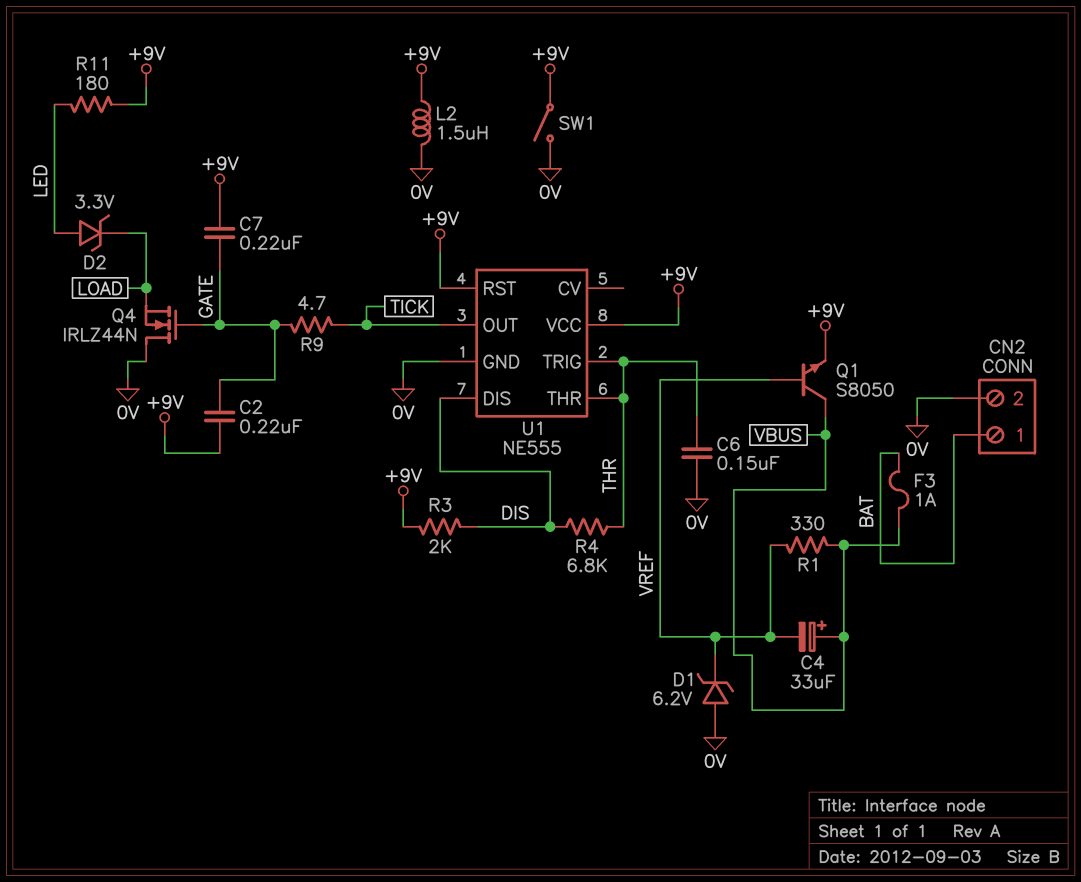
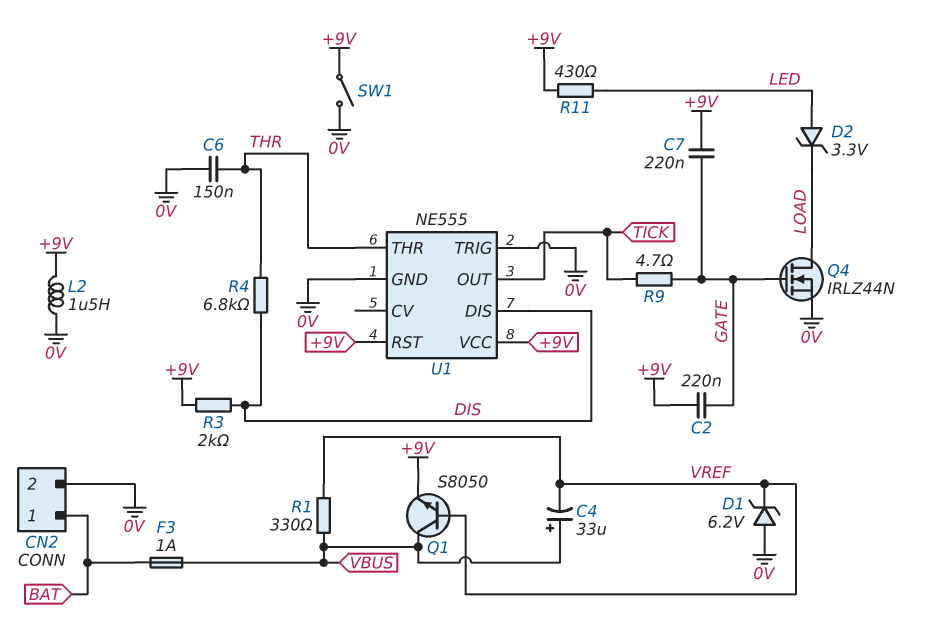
Q4: NMOS IRLZ44N (G GATE, D 0V, S LOAD) -> NMOS IRLZ44N (G GATE, D LOAD, S 0V)
R11: 180 (+9V, LED) -> 430 (+9V, LED)
U1 pin TRIG: THR -> 0V

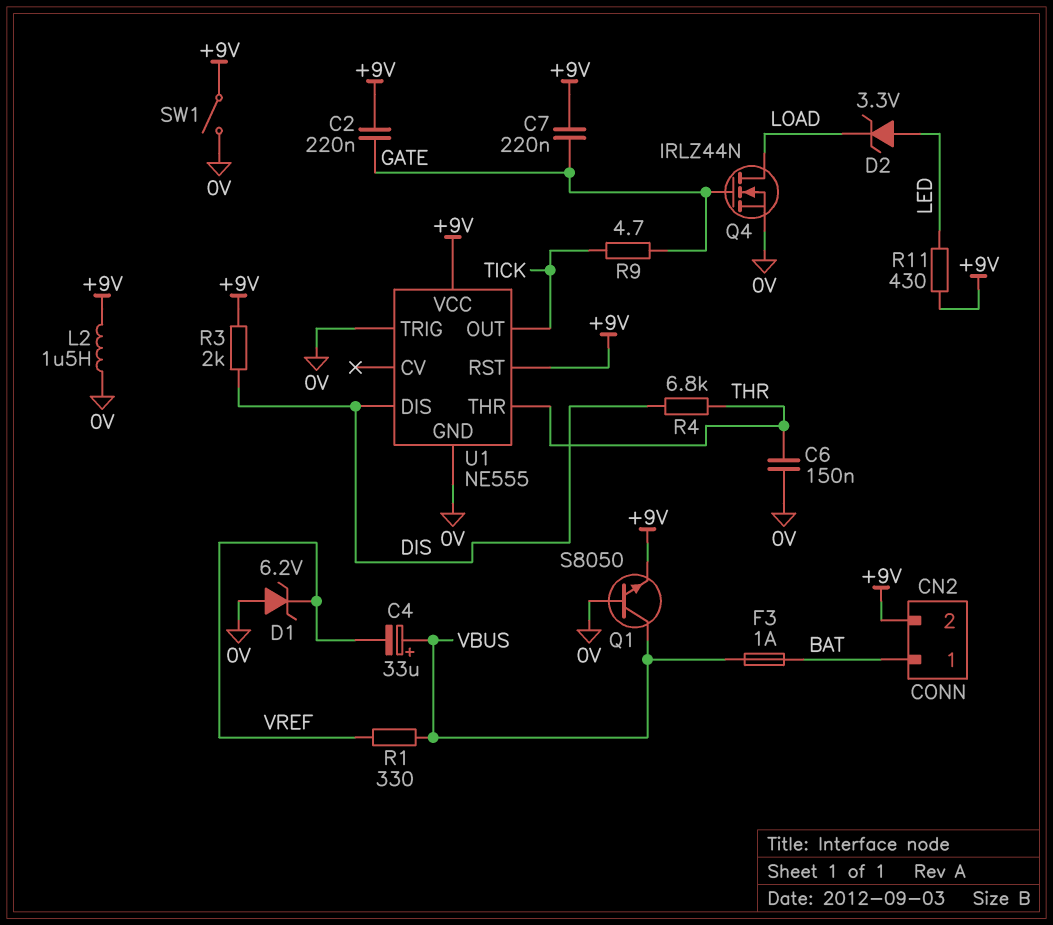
CN2 pin 2: 0V -> +9V
Q1: NPN S8050 (B VREF, C VBUS, E +9V) -> NPN S8050 (B 0V, C VBUS, E +9V)

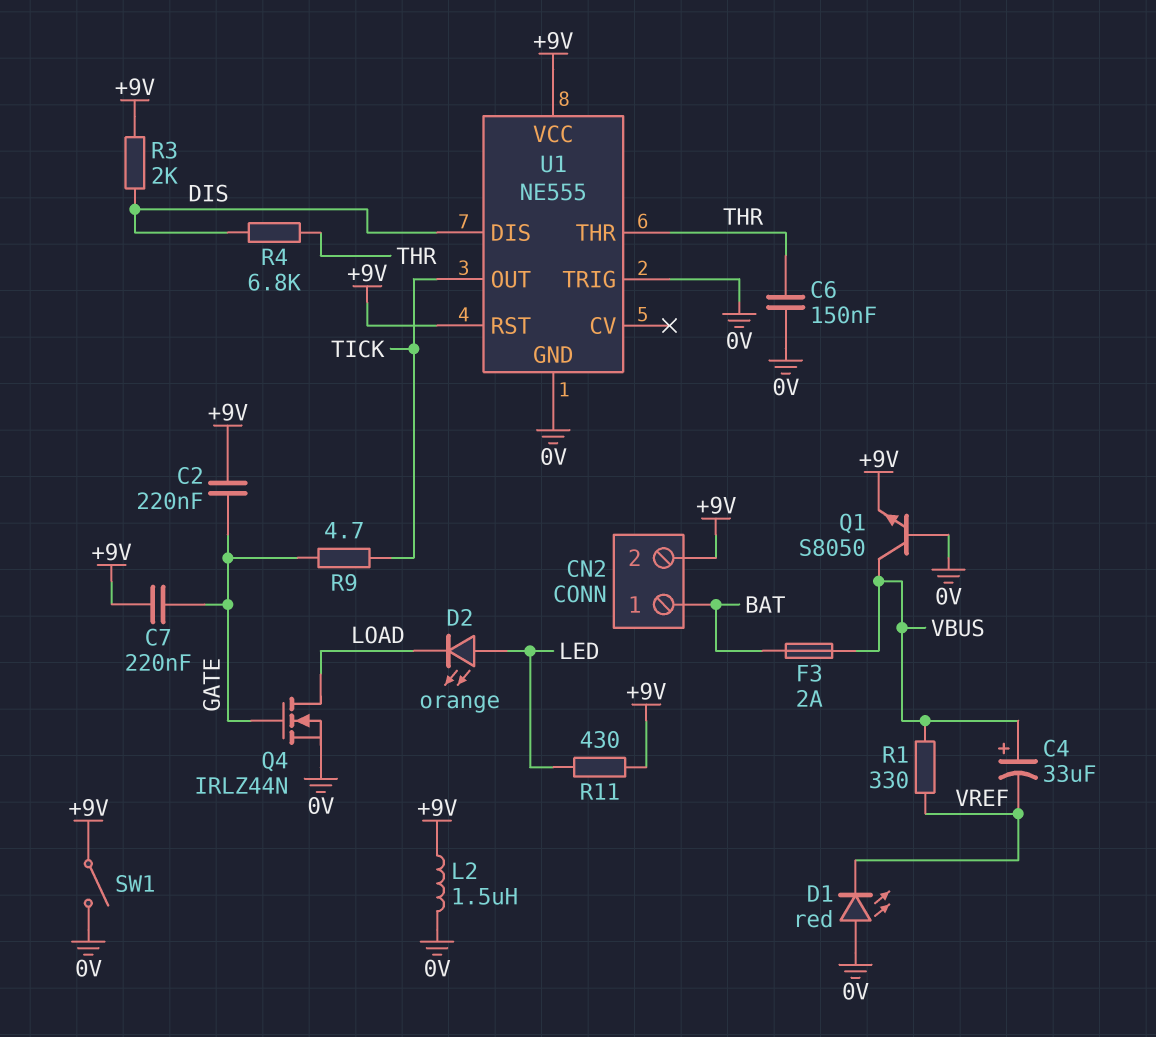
D1: zener 6.2V (A 0V, K VREF) -> LED red (A 0V, K VREF)
D2: zener 3.3V (A LED, K LOAD) -> LED orange (A LED, K LOAD)
F3: 1A (BAT, VBUS) -> 2A (BAT, VBUS)

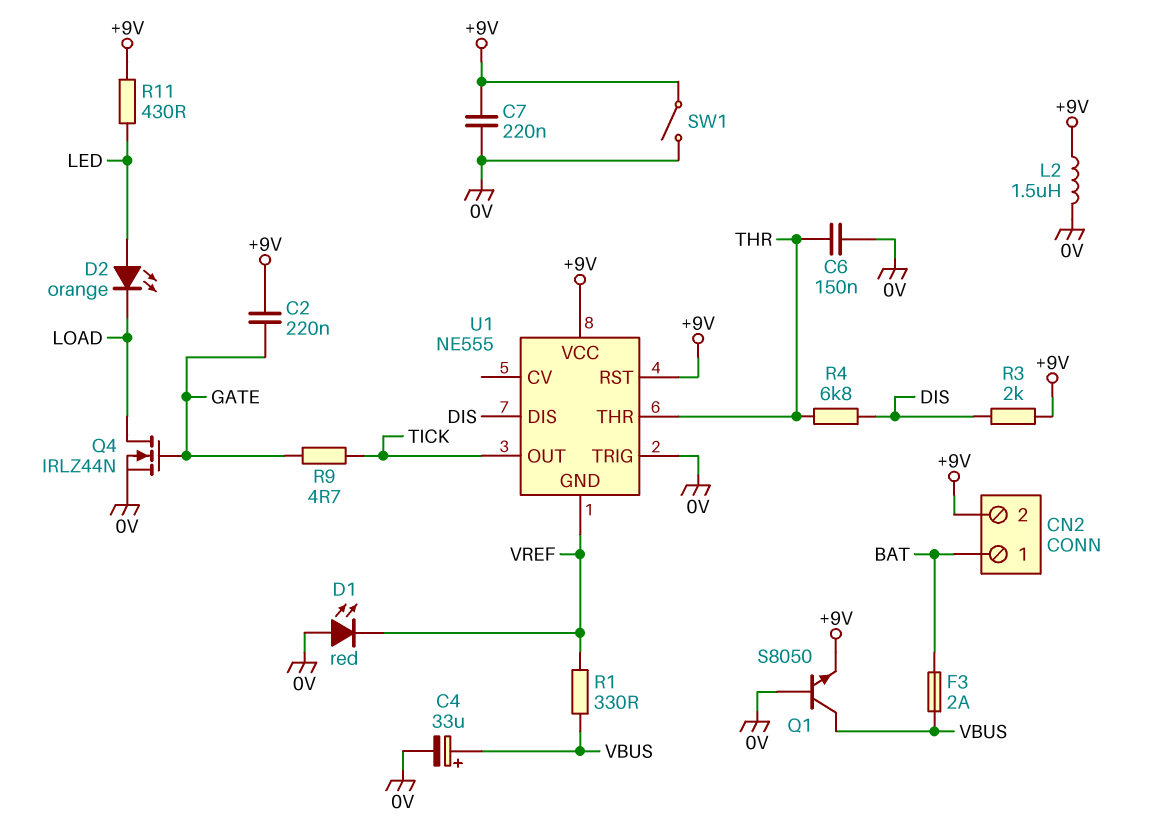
C4: 33uF (plus VBUS, minus VREF) -> 33uF (plus VBUS, minus 0V)
C7: 220nF (+9V, GATE) -> 220nF (+9V, 0V)
U1 pin GND: 0V -> VREF

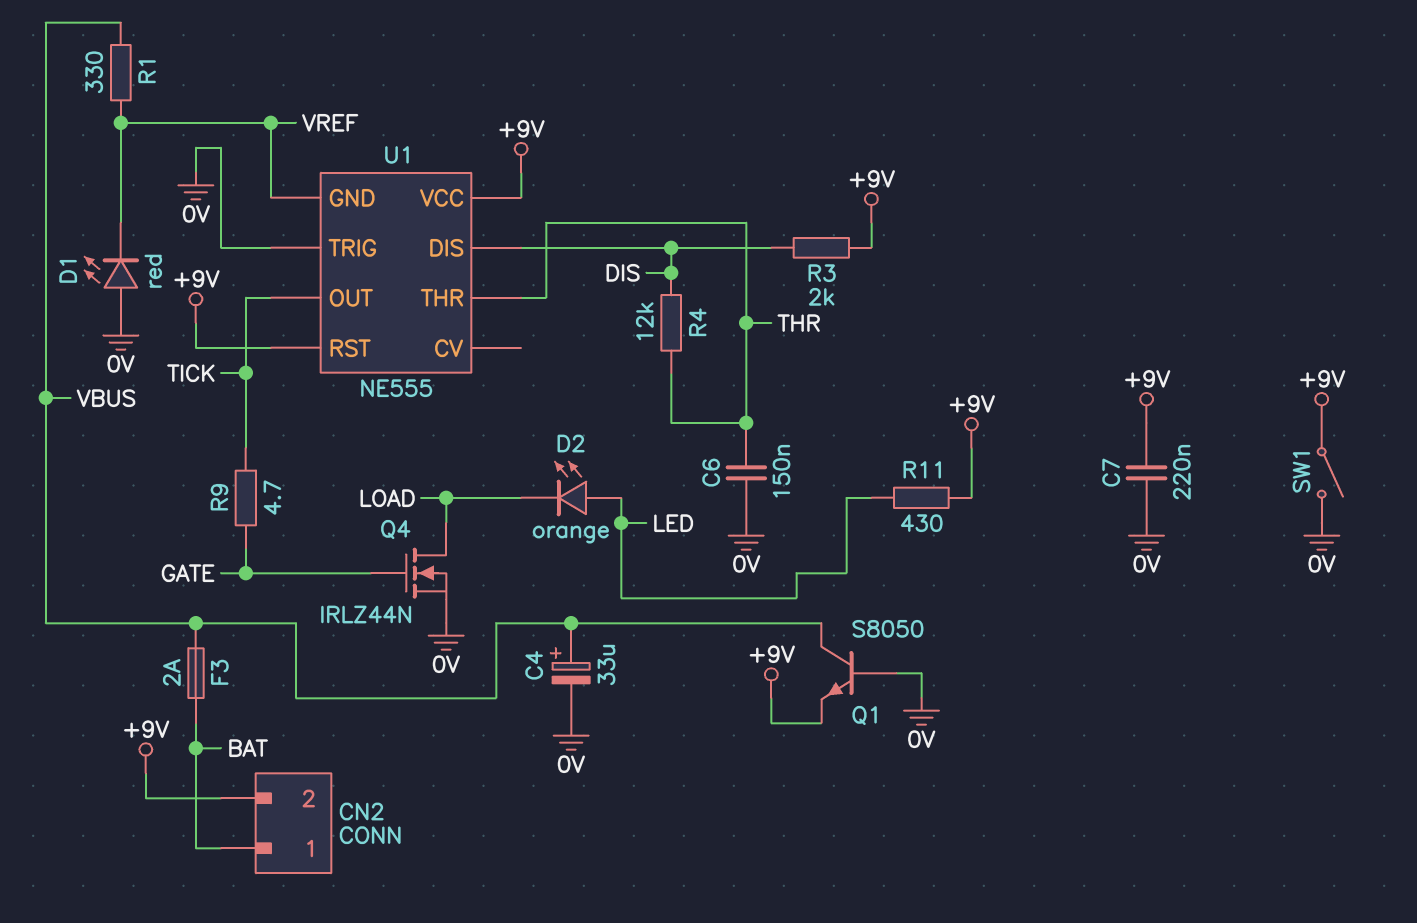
C2: 220nF (+9V, GATE) -> none
L2: 1.5uH (+9V, 0V) -> none
R4: 6.8k (DIS, THR) -> 12k (DIS, THR)

